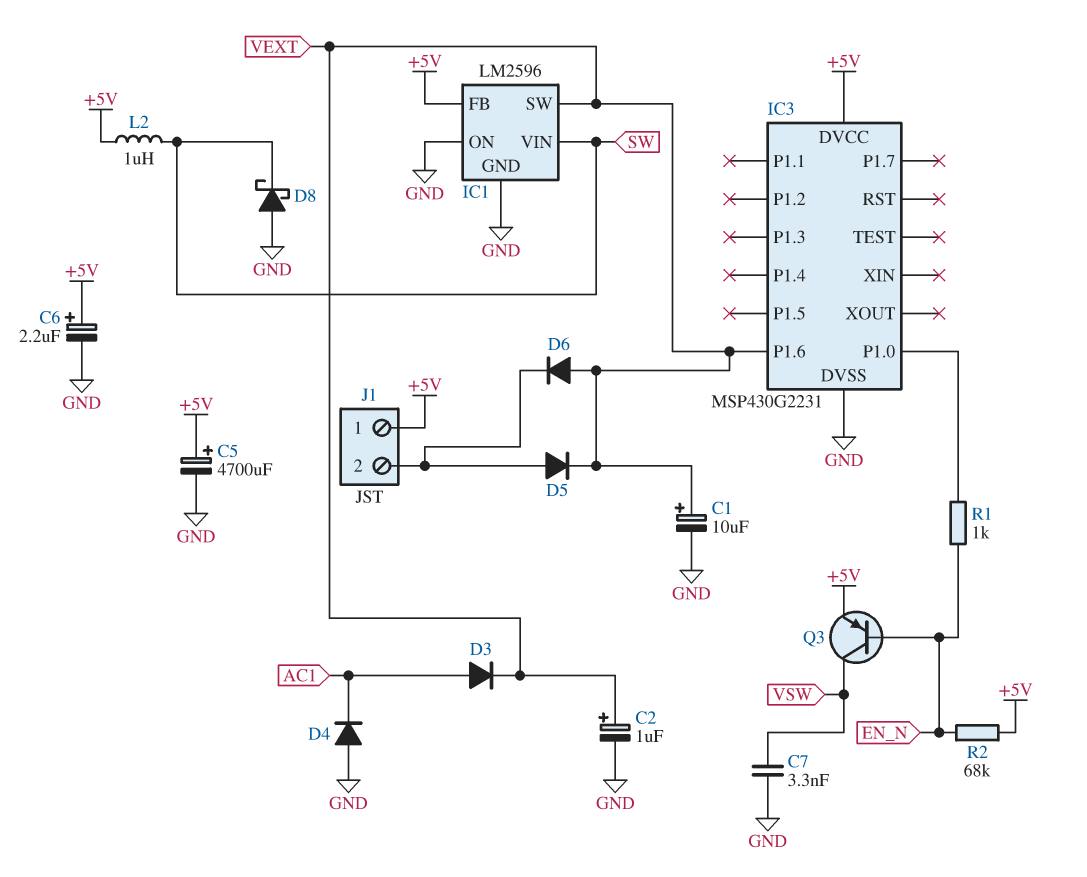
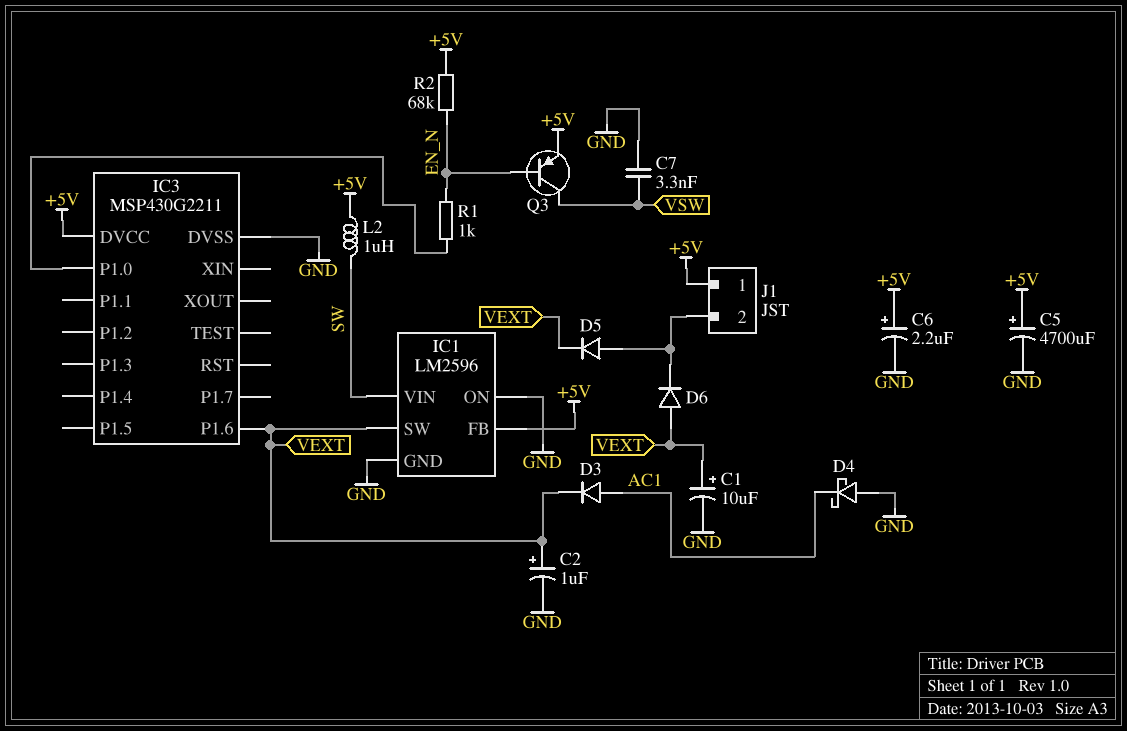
D4: diode (A GND, K AC1) -> schottky (A GND, K AC1)
D8: schottky (A GND, K SW) -> none
IC3: MSP430G2231 -> MSP430G2211

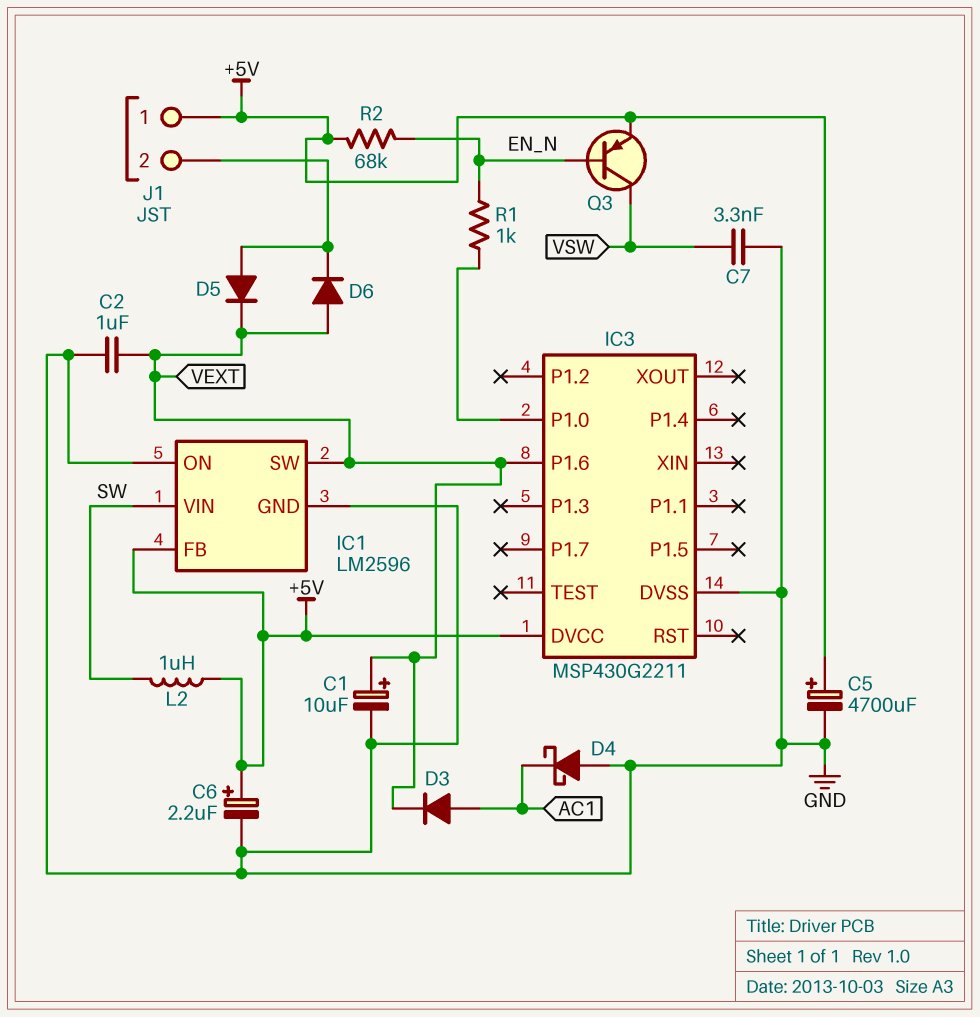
C2: 1uF (plus VEXT, minus GND) -> 1uF (GND, VEXT)

